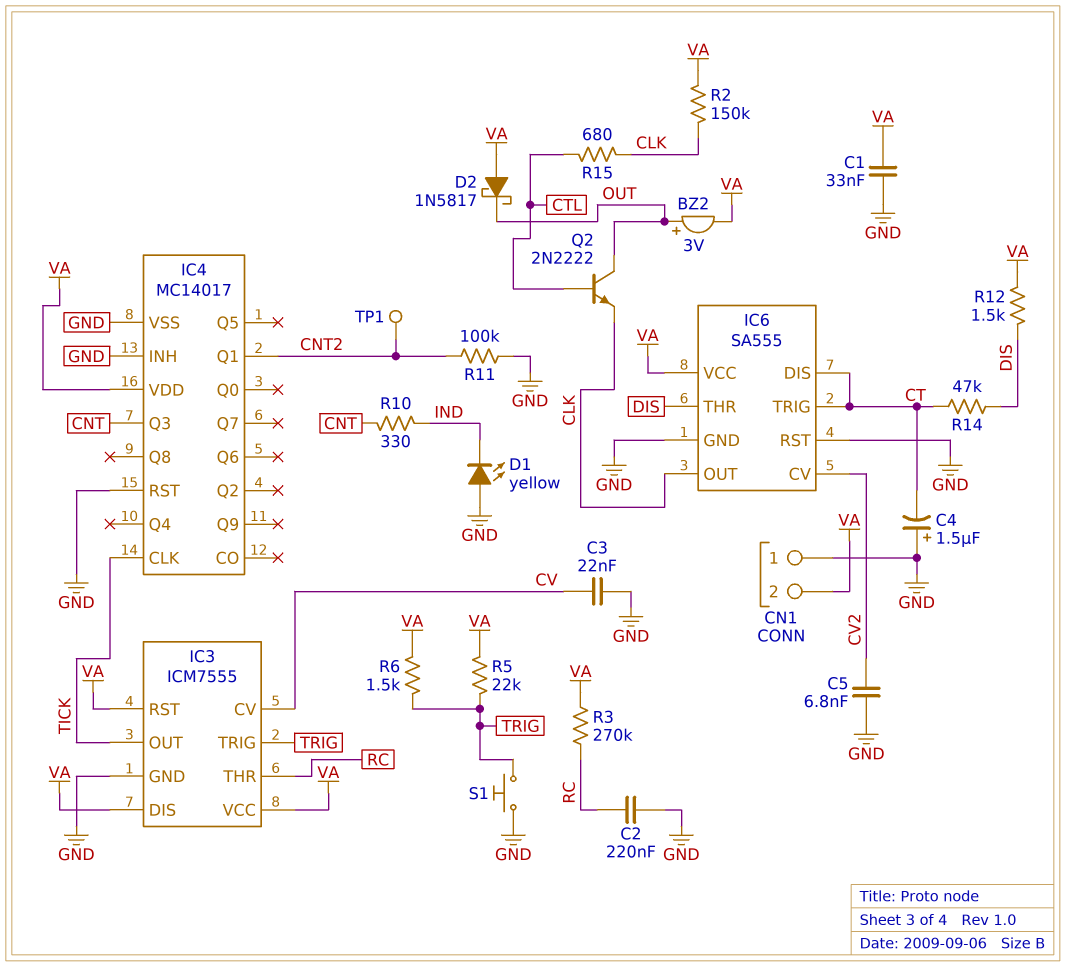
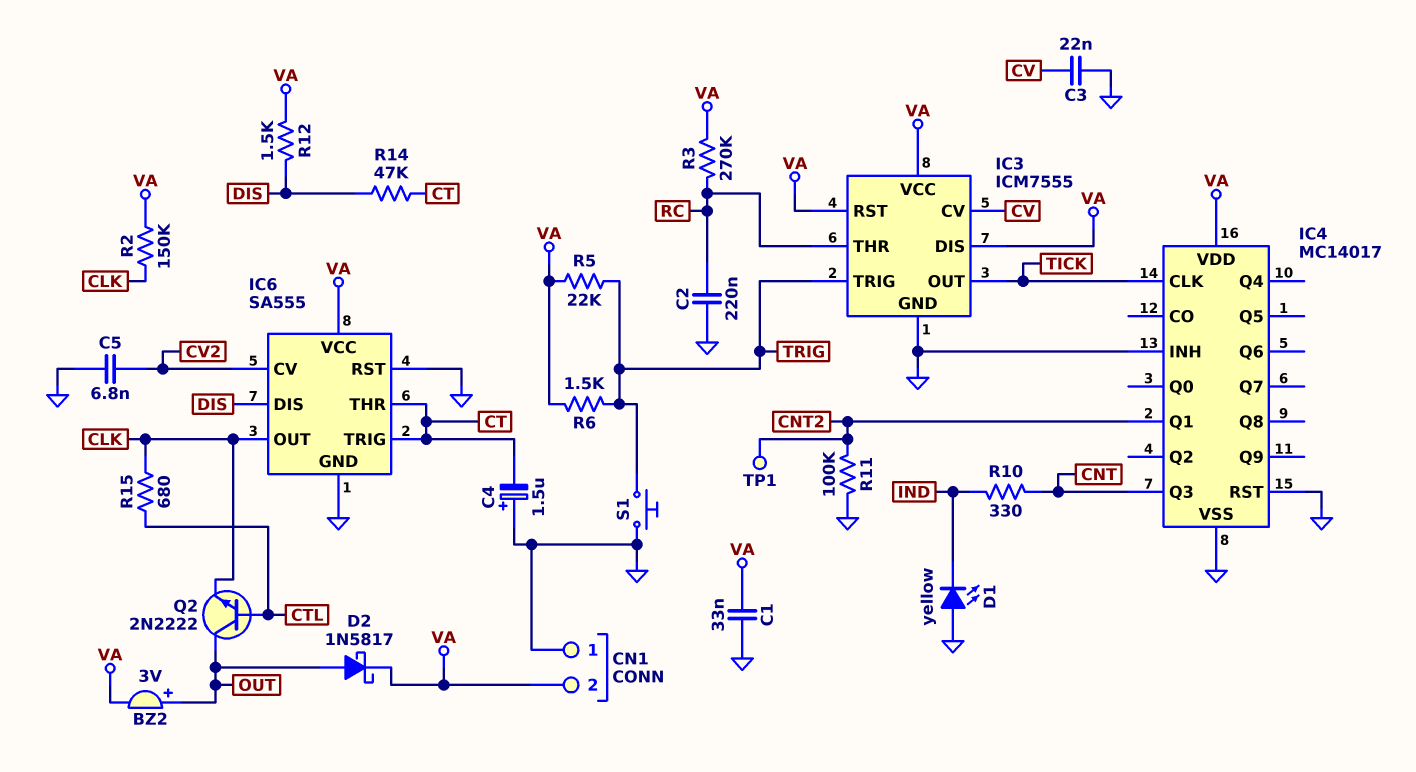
D2: schottky 1N5817 (A VA, K OUT) -> schottky 1N5817 (A OUT, K VA)
IC6 pin DIS: CT -> DIS
IC6 pin THR: DIS -> CT

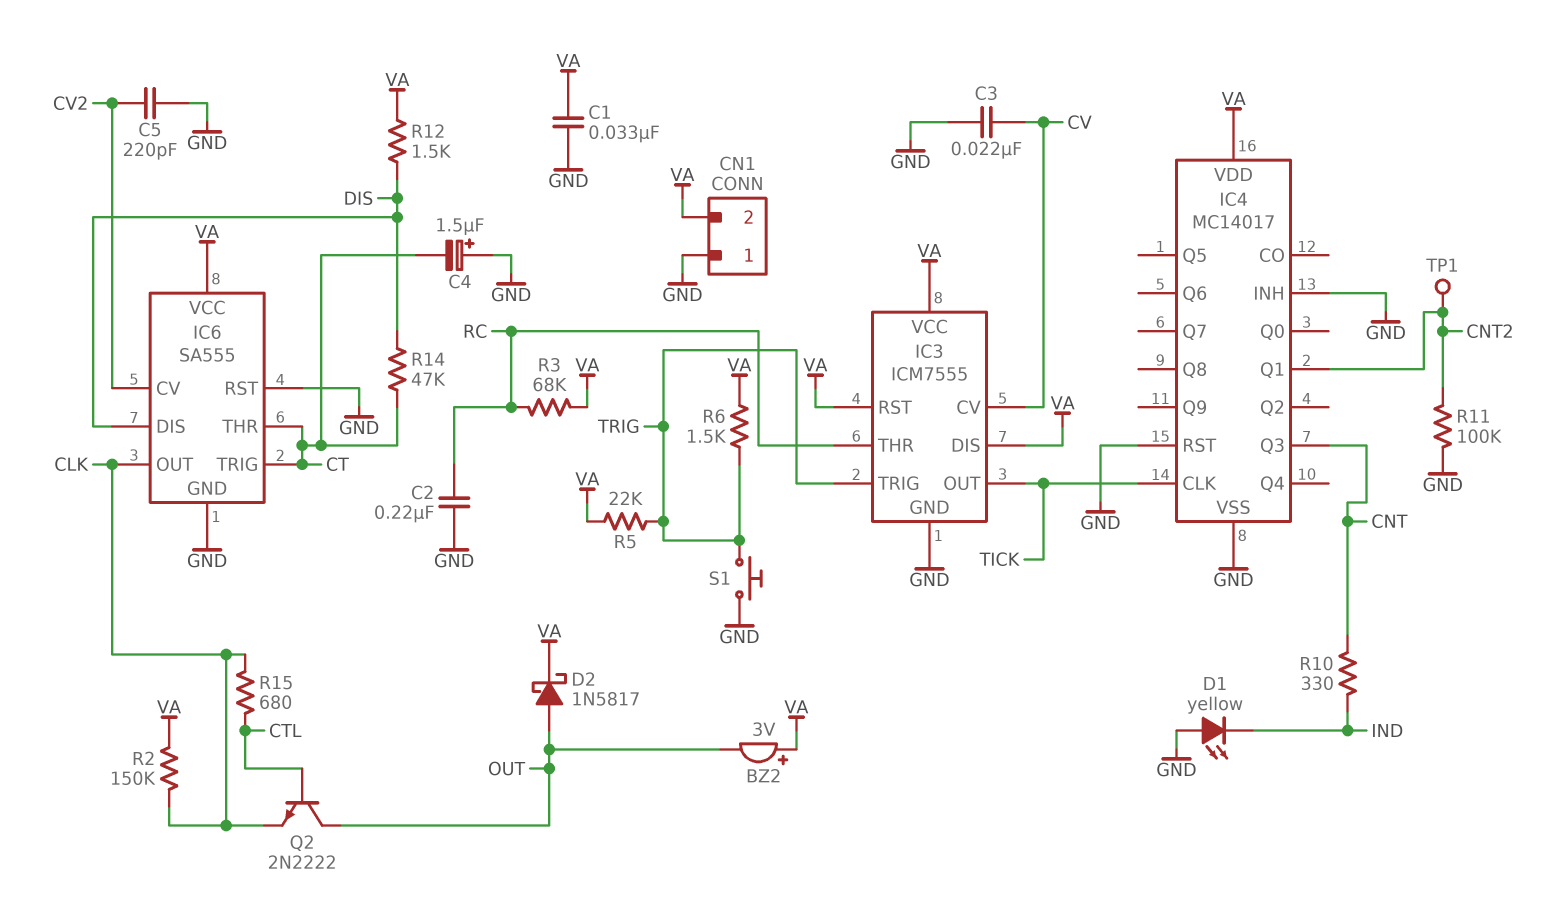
BZ2: buzzer 3V (plus OUT, minus VA) -> buzzer 3V (plus VA, minus OUT)
C5: 6.8nF (CV2, GND) -> 220pF (CV2, GND)
R3: 270k (RC, VA) -> 68k (RC, VA)

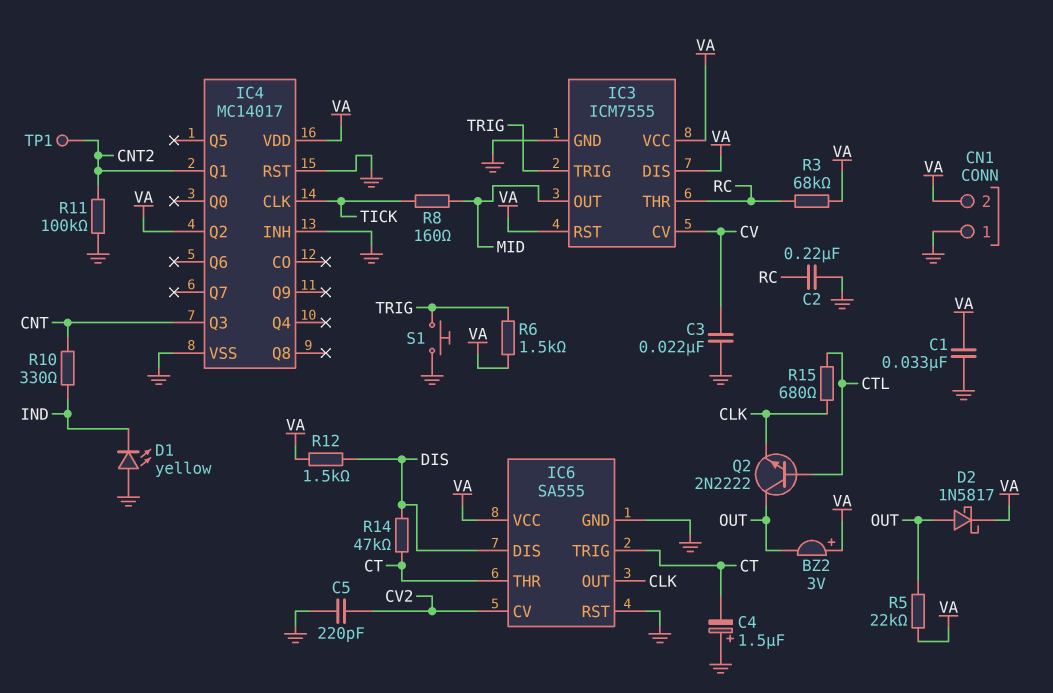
IC3 pin OUT: TICK -> MID
IC4 pin Q2: none -> VA
R2: 150k (CLK, VA) -> none
R5: 22k (TRIG, VA) -> 22k (OUT, VA)
R8: none -> 160 (MID, TICK)

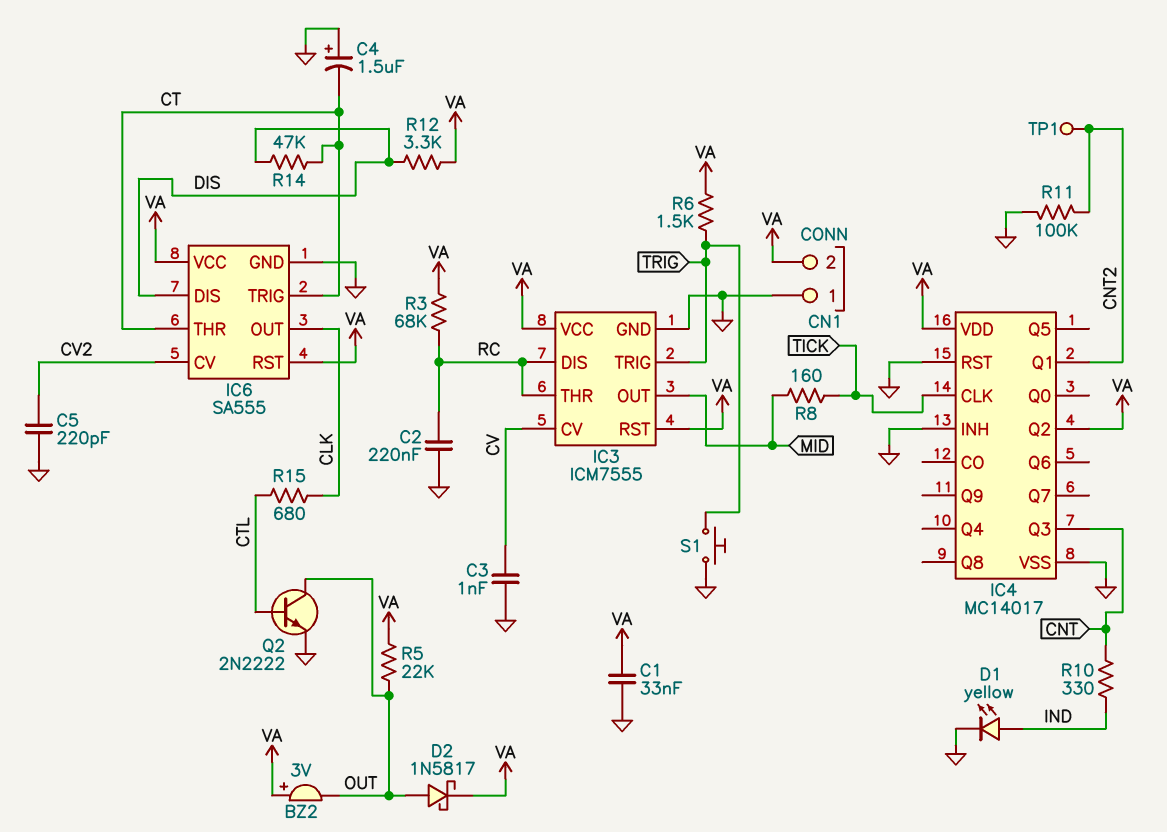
C3: 22nF (CV, GND) -> 1nF (CV, GND)
D1: LED yellow (A GND, K IND) -> LED yellow (A IND, K GND)
IC3 pin DIS: VA -> RC
IC6 pin RST: GND -> VA
Q2: NPN 2N2222 (B CTL, C OUT, E CLK) -> NPN 2N2222 (B CTL, C OUT, E GND)
R12: 1.5k (DIS, VA) -> 3.3k (DIS, VA)

